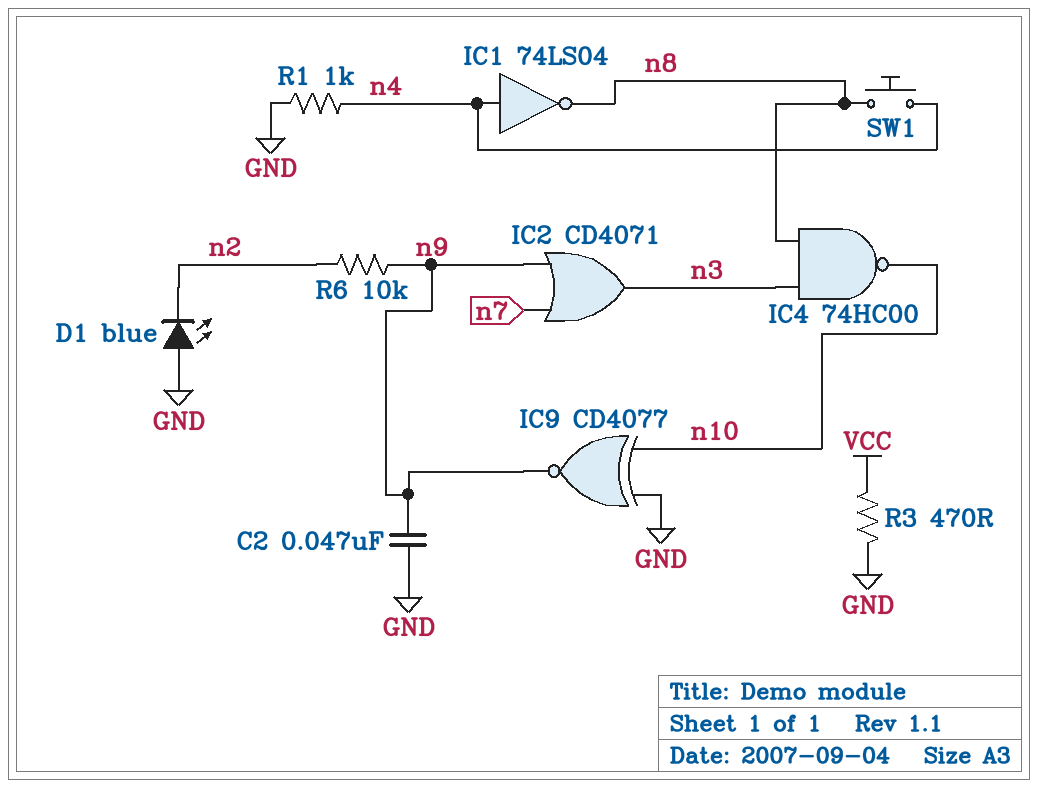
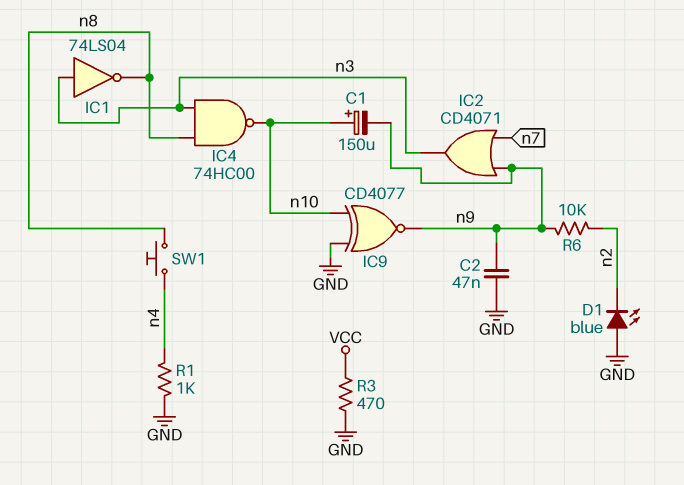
C1: none -> 150uF (plus n10, minus n9)
IC1: NOT 74LS04 (in n4, out n8) -> NOT 74LS04 (in n3, out n8)

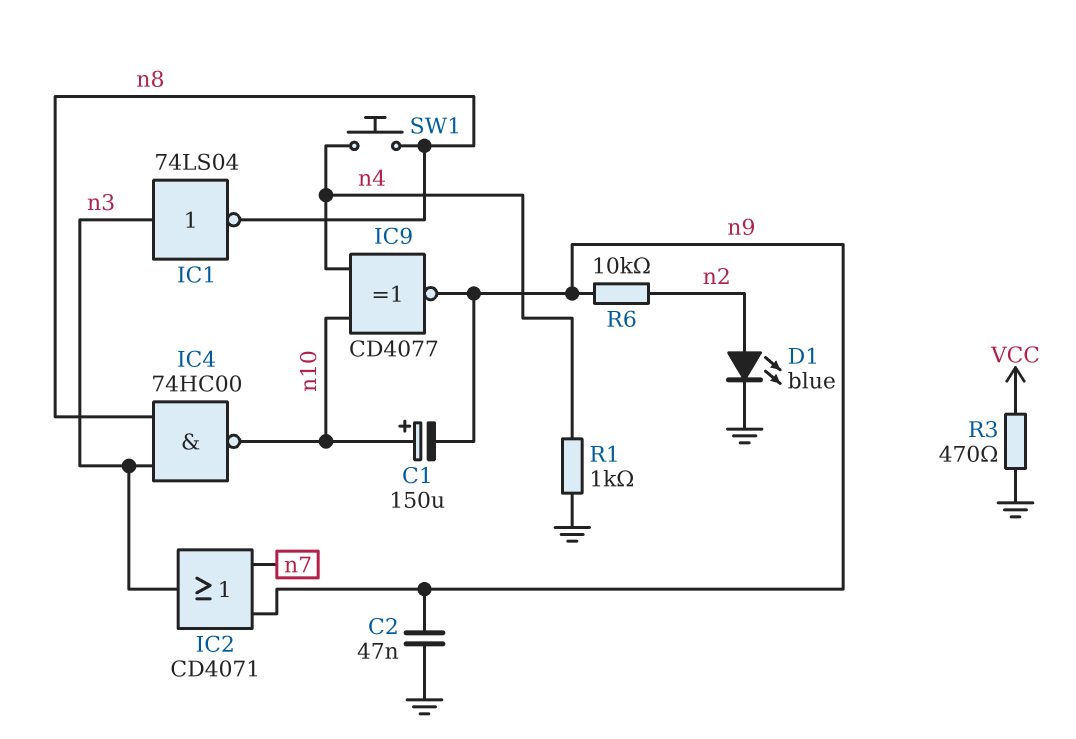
D1: LED blue (A GND, K n2) -> LED blue (A n2, K GND)
IC9: XNOR CD4077 (in GND, in n10, out n9) -> XNOR CD4077 (in n4, in n10, out n9)

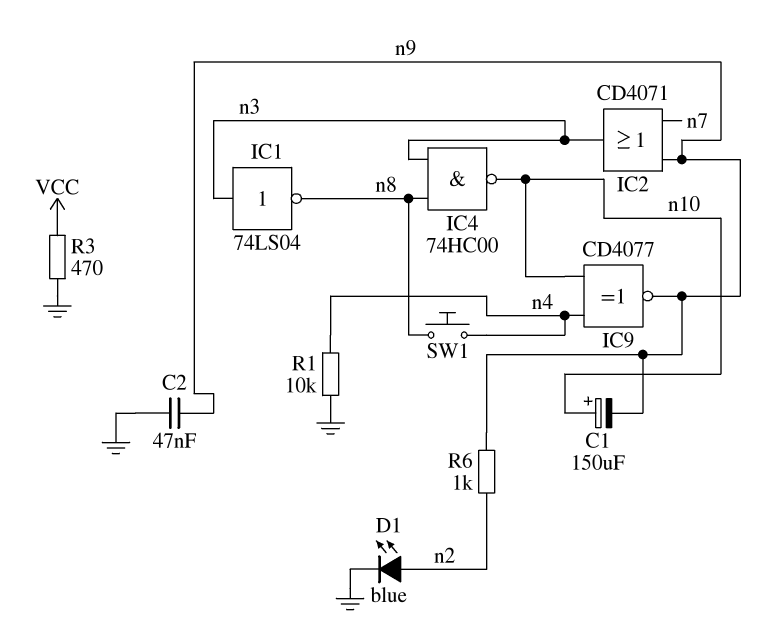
R1: 1k (GND, n4) -> 10k (GND, n4)
R6: 10k (n2, n9) -> 1k (n2, n9)

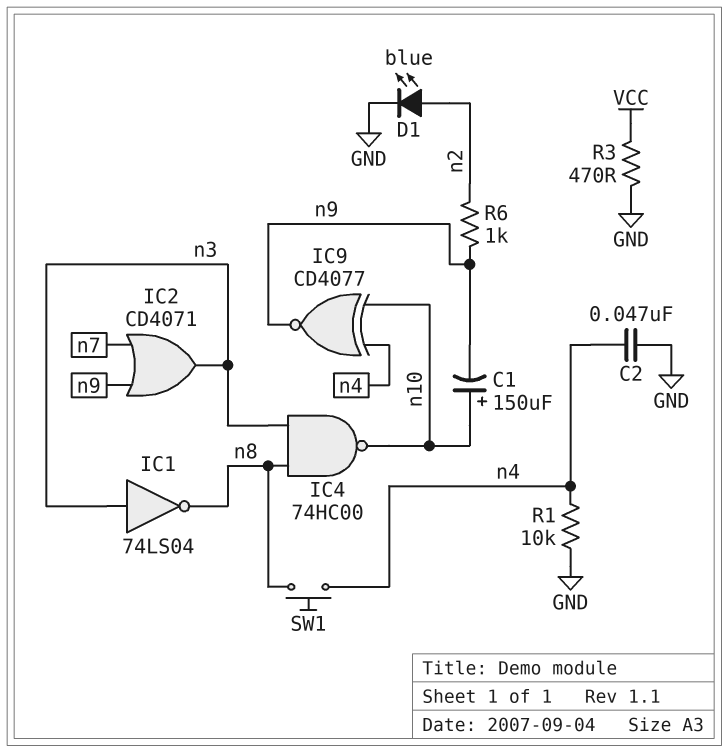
C2: 47nF (GND, n9) -> 47nF (GND, n4)

